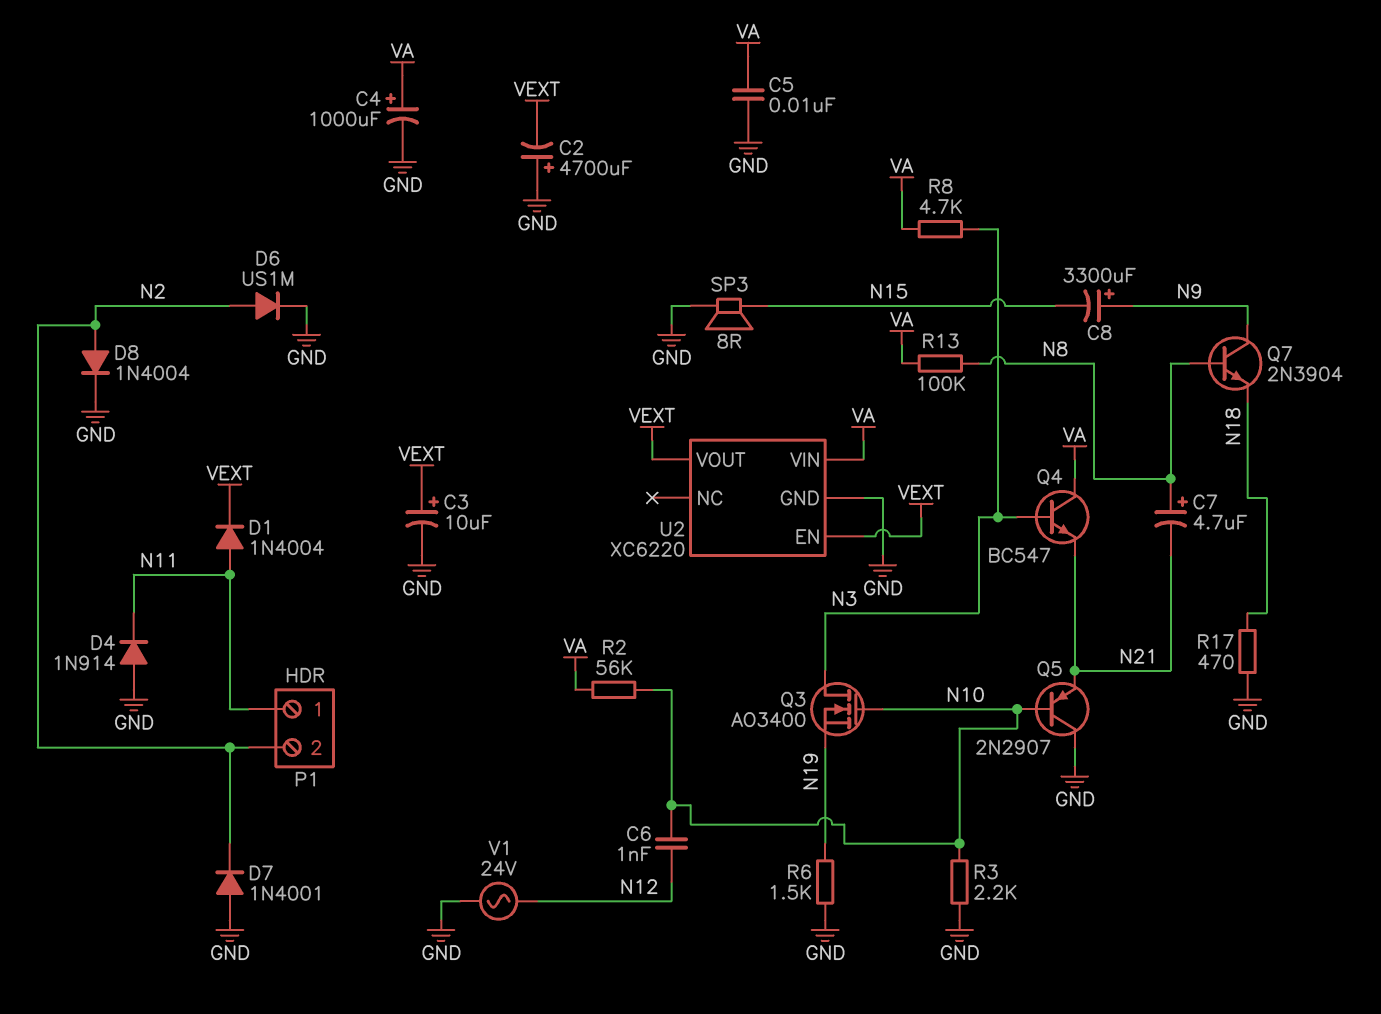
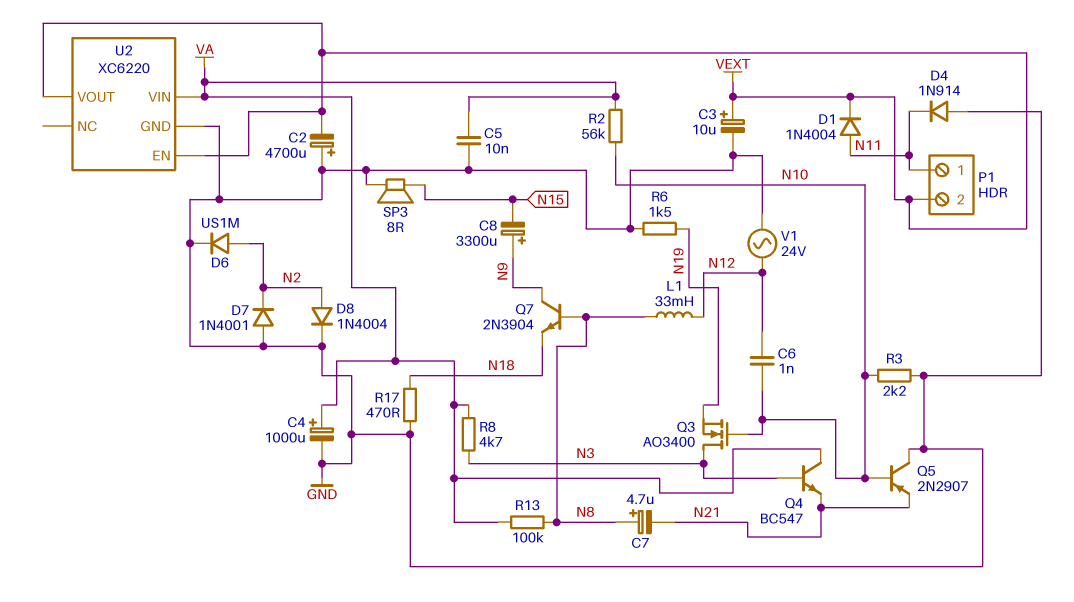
L1: none -> 33mH (N8, N12)
P1 pin 2: N2 -> VEXT

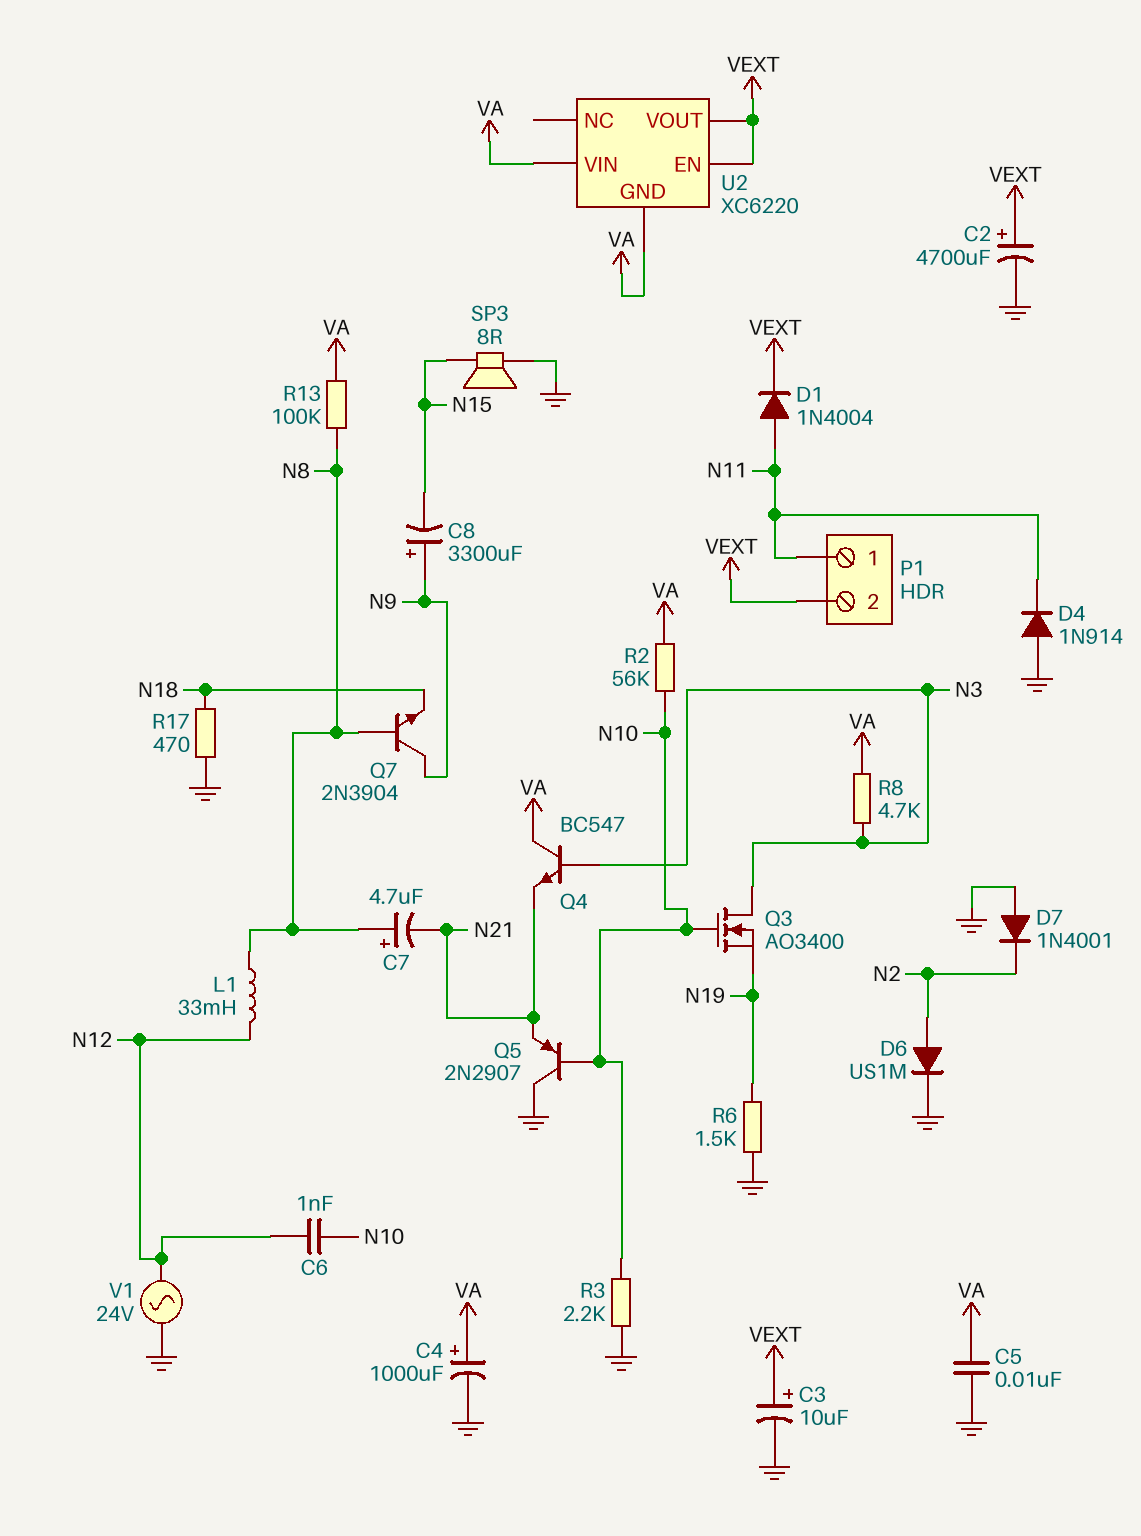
C2: 4700uF (plus GND, minus VEXT) -> 4700uF (plus VEXT, minus GND)
D8: diode 1N4004 (A N2, K GND) -> none
U2 pin GND: GND -> VA

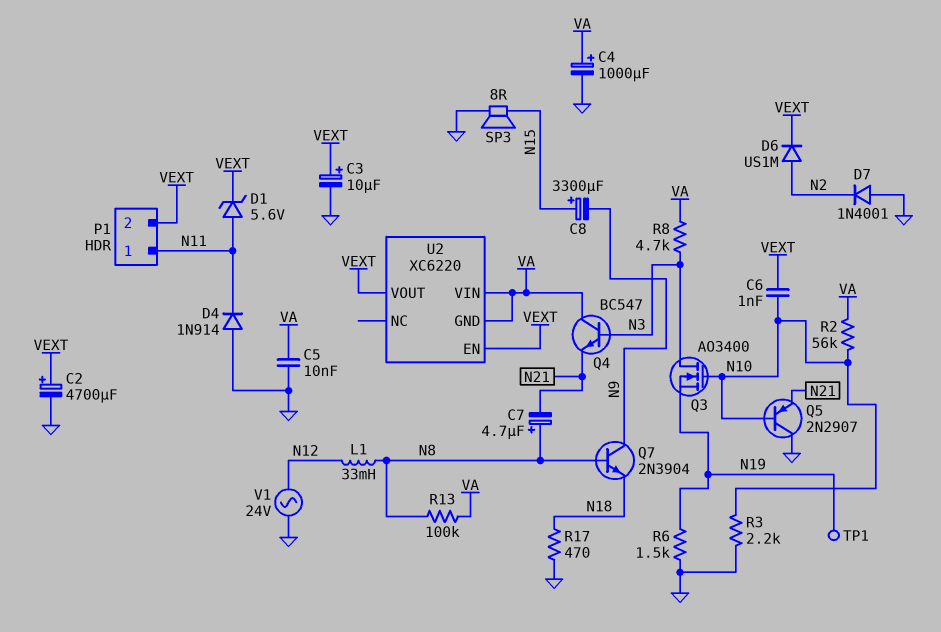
C6: 1nF (N10, N12) -> 1nF (N10, VEXT)
C8: 3300uF (plus N9, minus N15) -> 3300uF (plus N15, minus N9)
D1: diode 1N4004 (A N11, K VEXT) -> zener 5.6V (A N11, K VEXT)
D6: diode US1M (A N2, K GND) -> diode US1M (A N2, K VEXT)
TP1: none -> test point (N19)

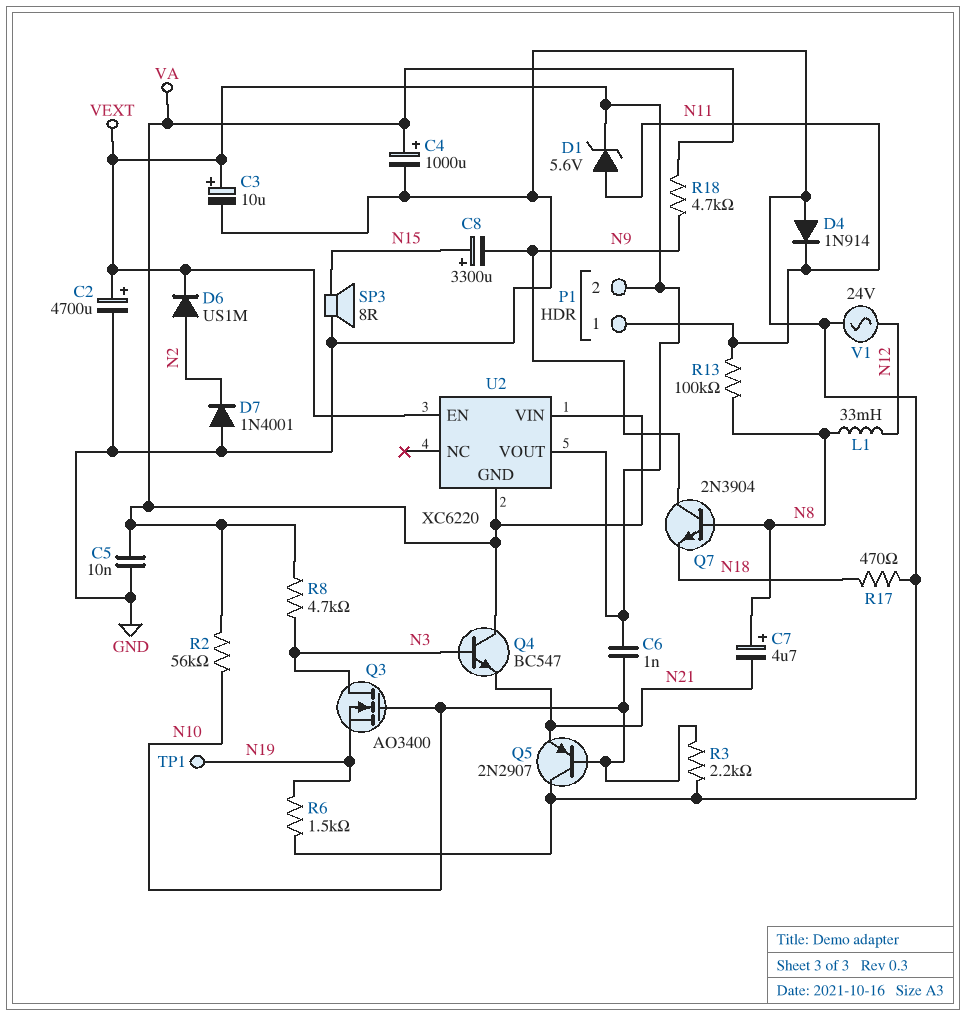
R13: 100k (N8, VA) -> 100k (N8, N11)
R18: none -> 4.7k (N9, VA)

